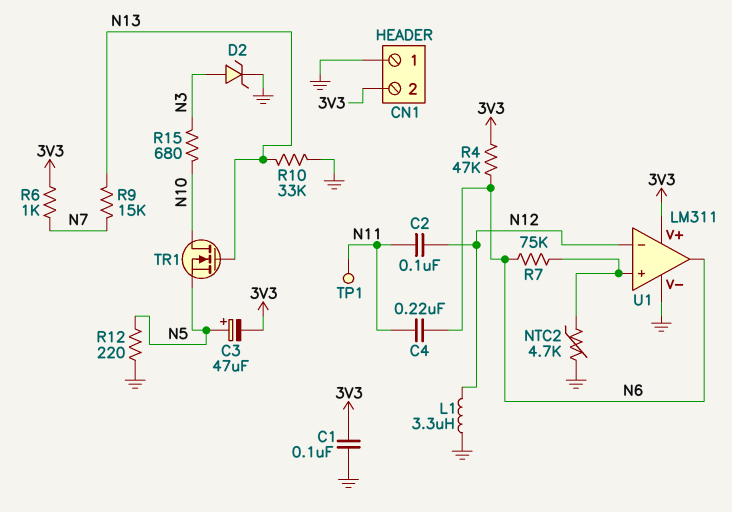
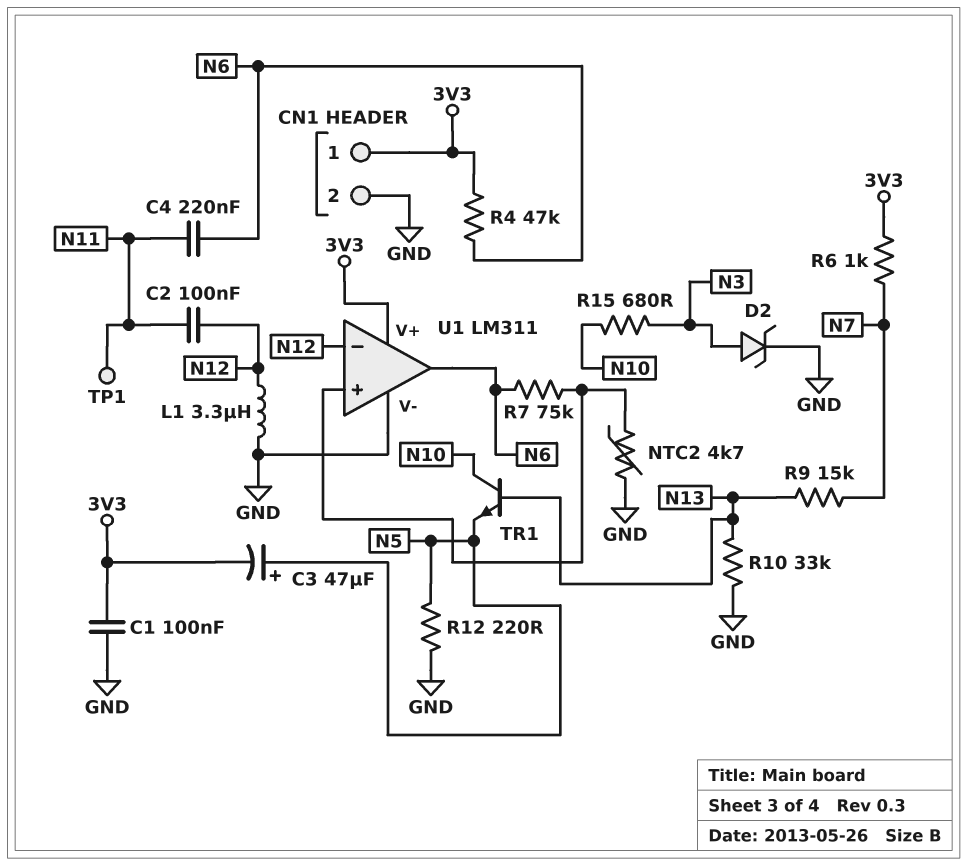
CN1 pin 1: GND -> 3V3
CN1 pin 2: 3V3 -> GND
TR1: NMOS (G N13, D N10, S N5) -> NPN (B N13, C N10, E N5)

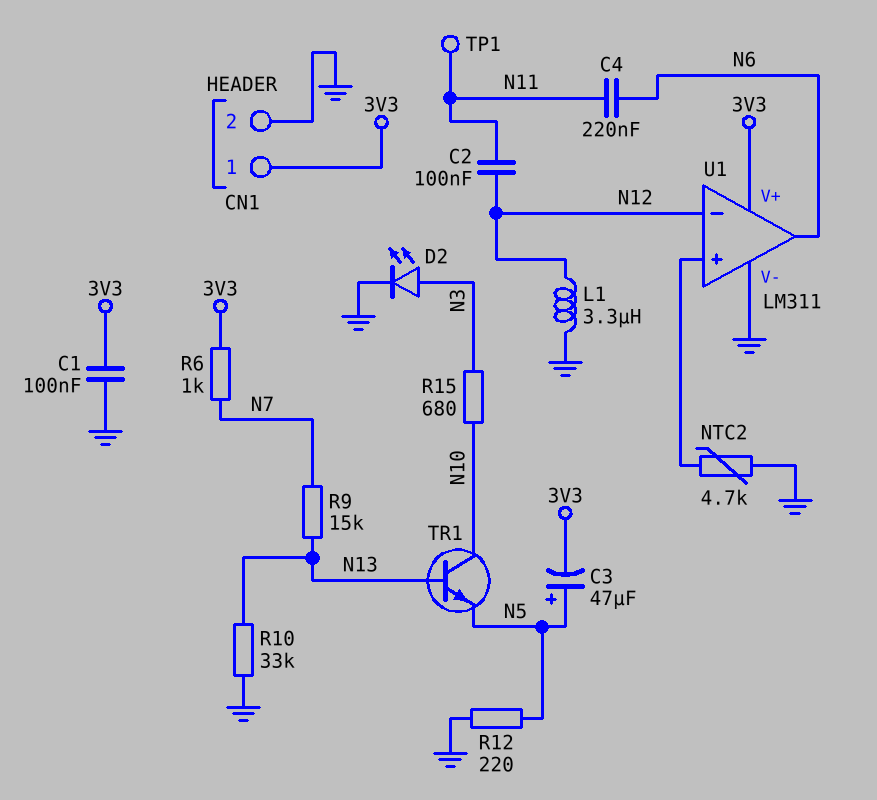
D2: zener (A N3, K GND) -> LED (A N3, K GND)
R4: 47k (3V3, N6) -> none
R7: 75k (N6, U1/in+) -> none

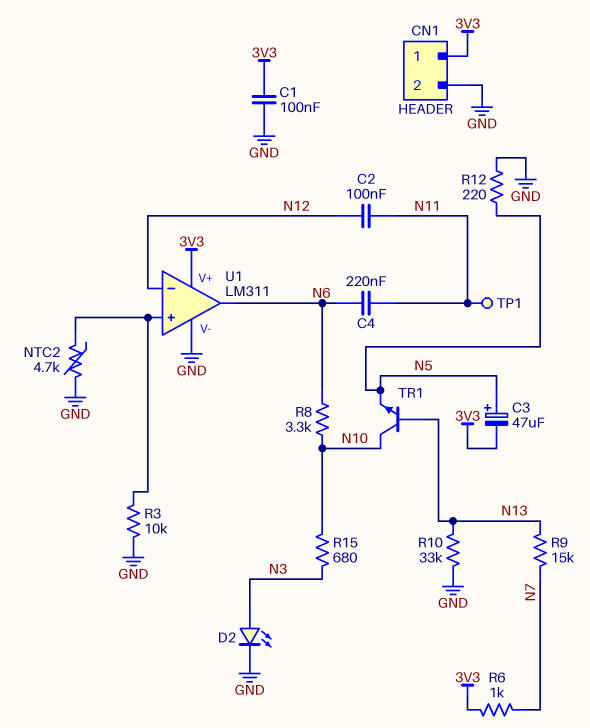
L1: 3.3uH (GND, N12) -> none
R3: none -> 10k (GND, U1/in+)
R8: none -> 3.3k (N6, N10)

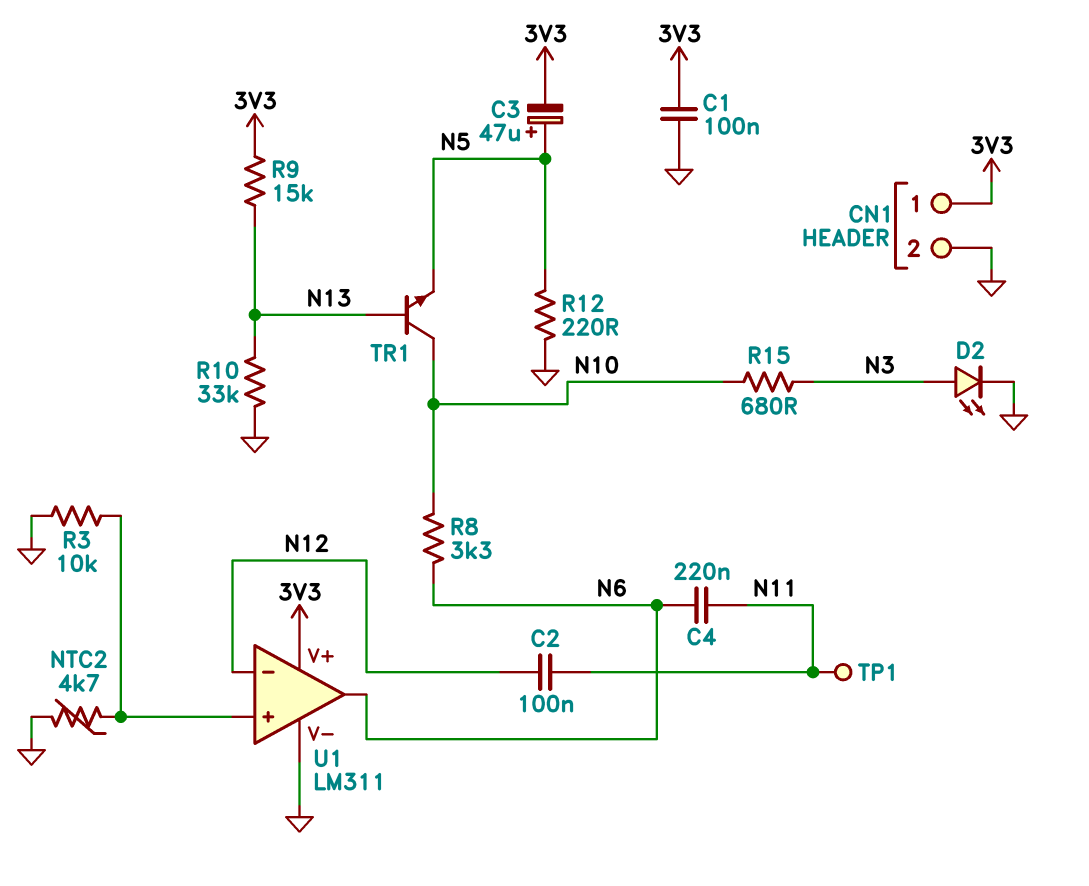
R6: 1k (3V3, N7) -> none
R9: 15k (N7, N13) -> 15k (3V3, N13)

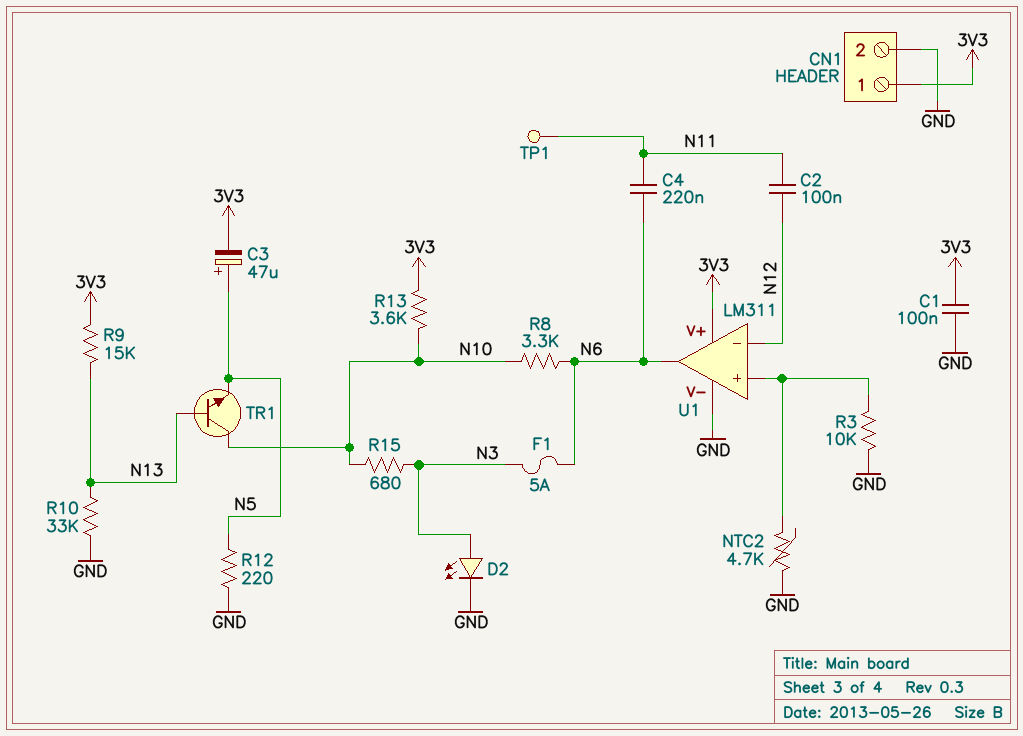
F1: none -> 5A (N3, N6)
R13: none -> 3.6k (3V3, N10)

